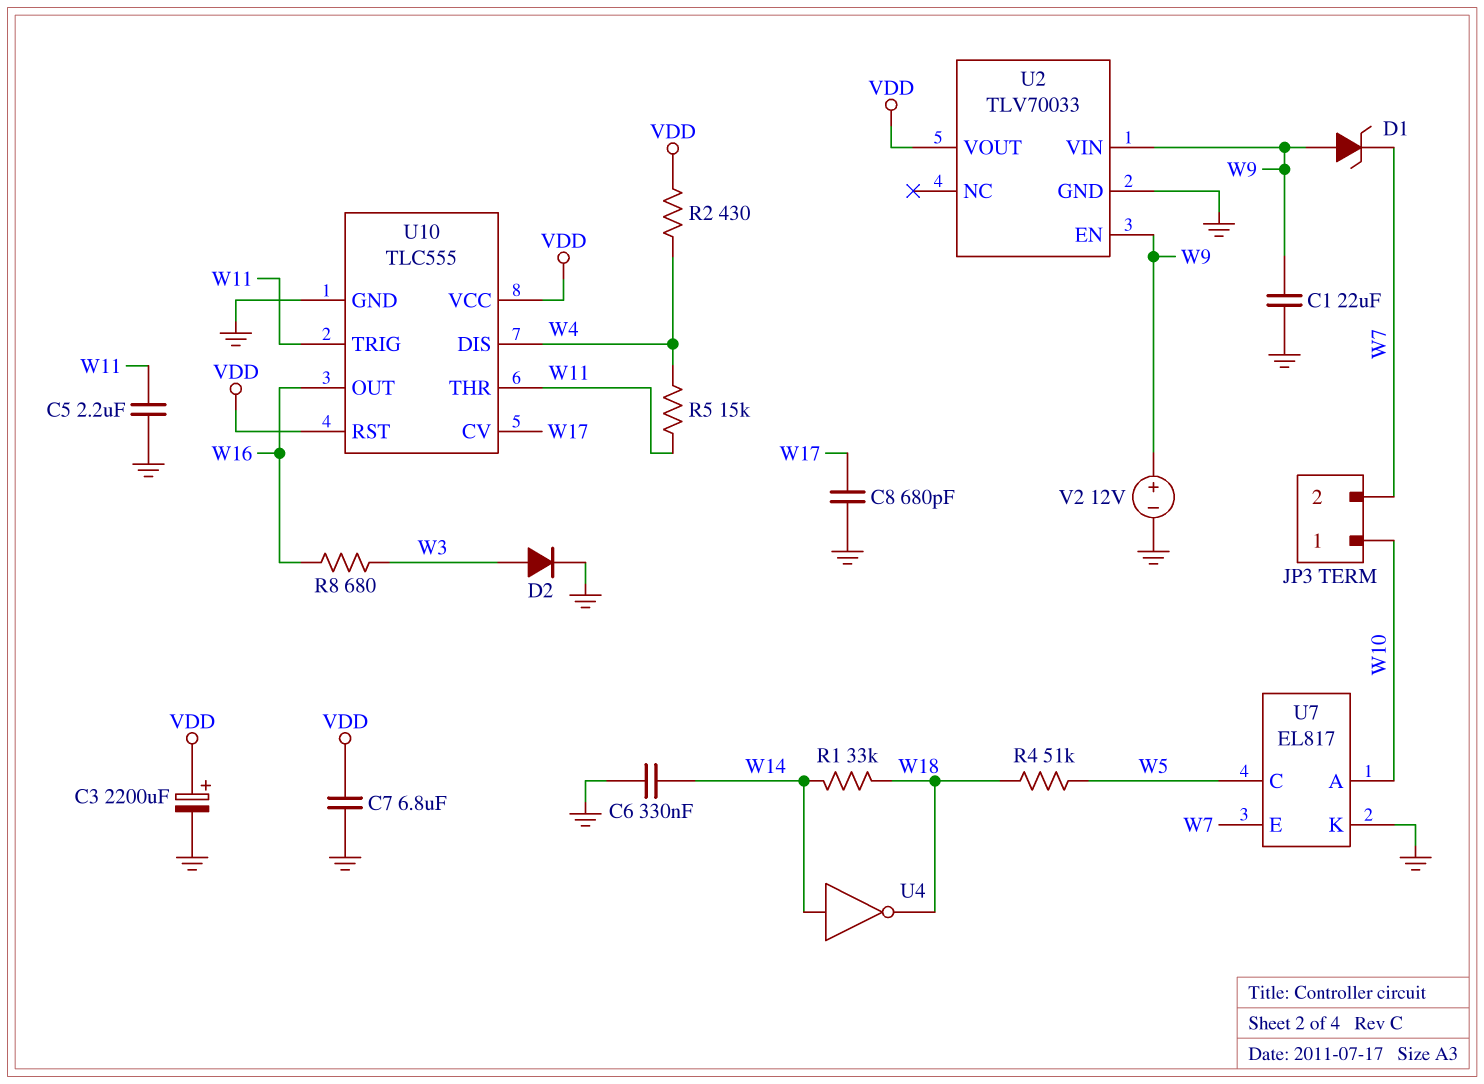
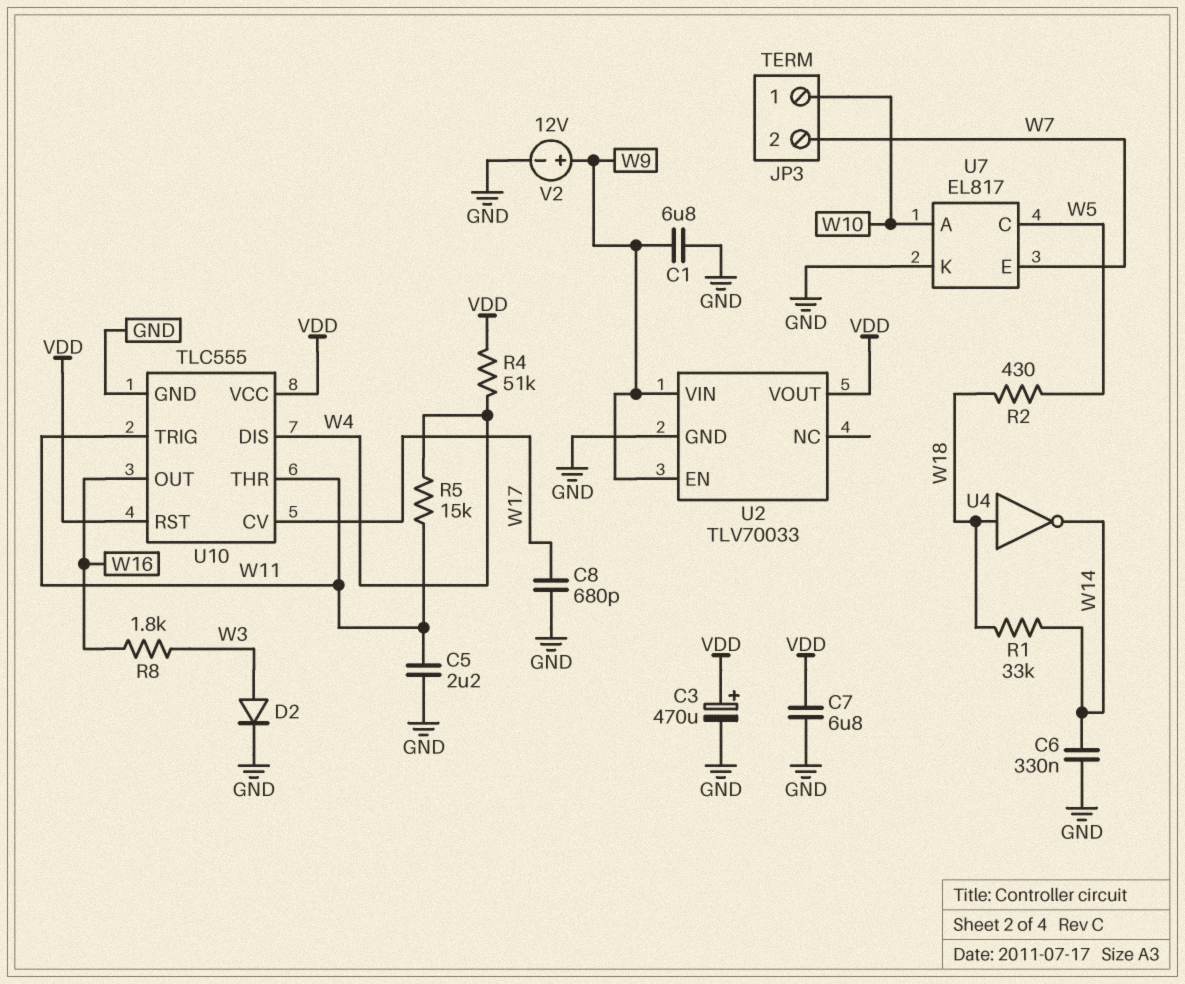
C1: 22uF (GND, W9) -> 6.8uF (GND, W9)
C3: 2200uF (plus VDD, minus GND) -> 470uF (plus VDD, minus GND)
D1: zener (A W9, K W7) -> none
R2: 430 (VDD, W4) -> 430 (W5, W18)
R4: 51k (W5, W18) -> 51k (VDD, W4)
R8: 680 (W3, W16) -> 1.8k (W3, W16)
U4: NOT (in W14, out W18) -> NOT (in W18, out W14)

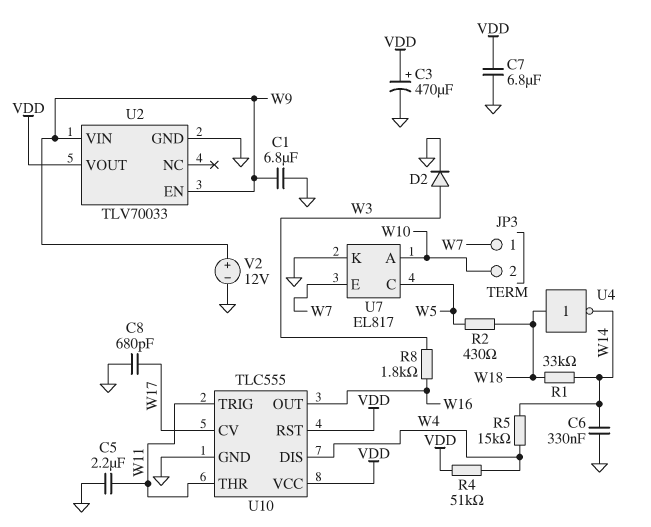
JP3 pin 1: W10 -> W7
JP3 pin 2: W7 -> W10
R5: 15k (W4, W11) -> 15k (W4, W14)

